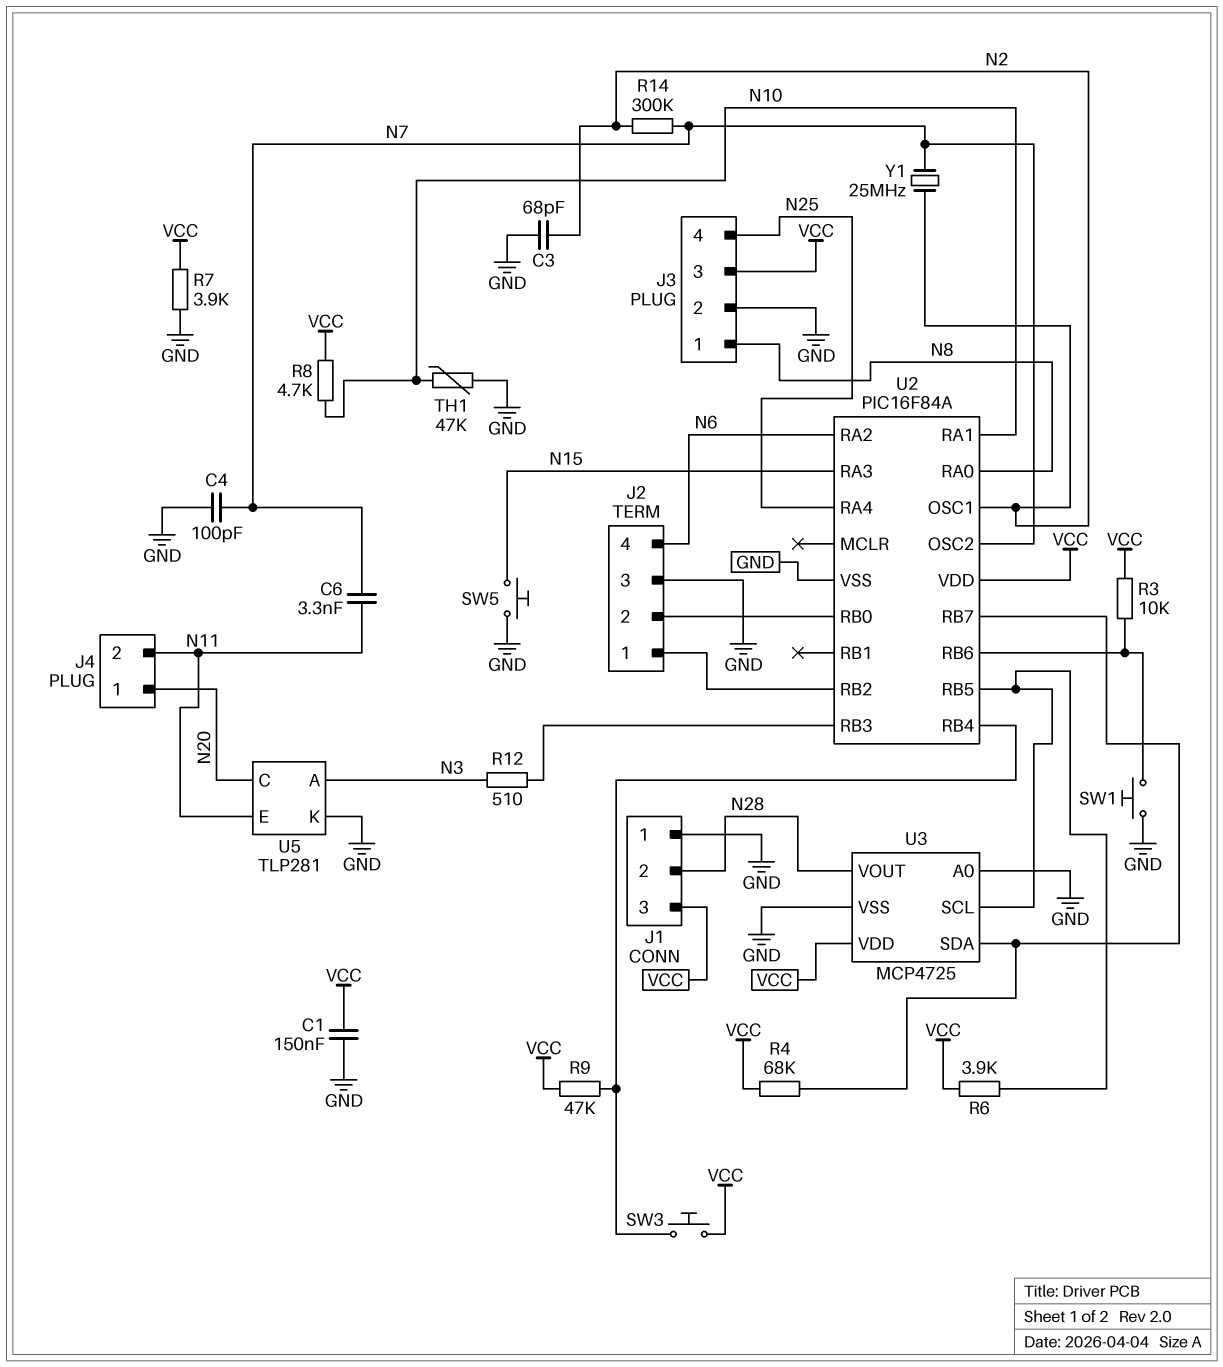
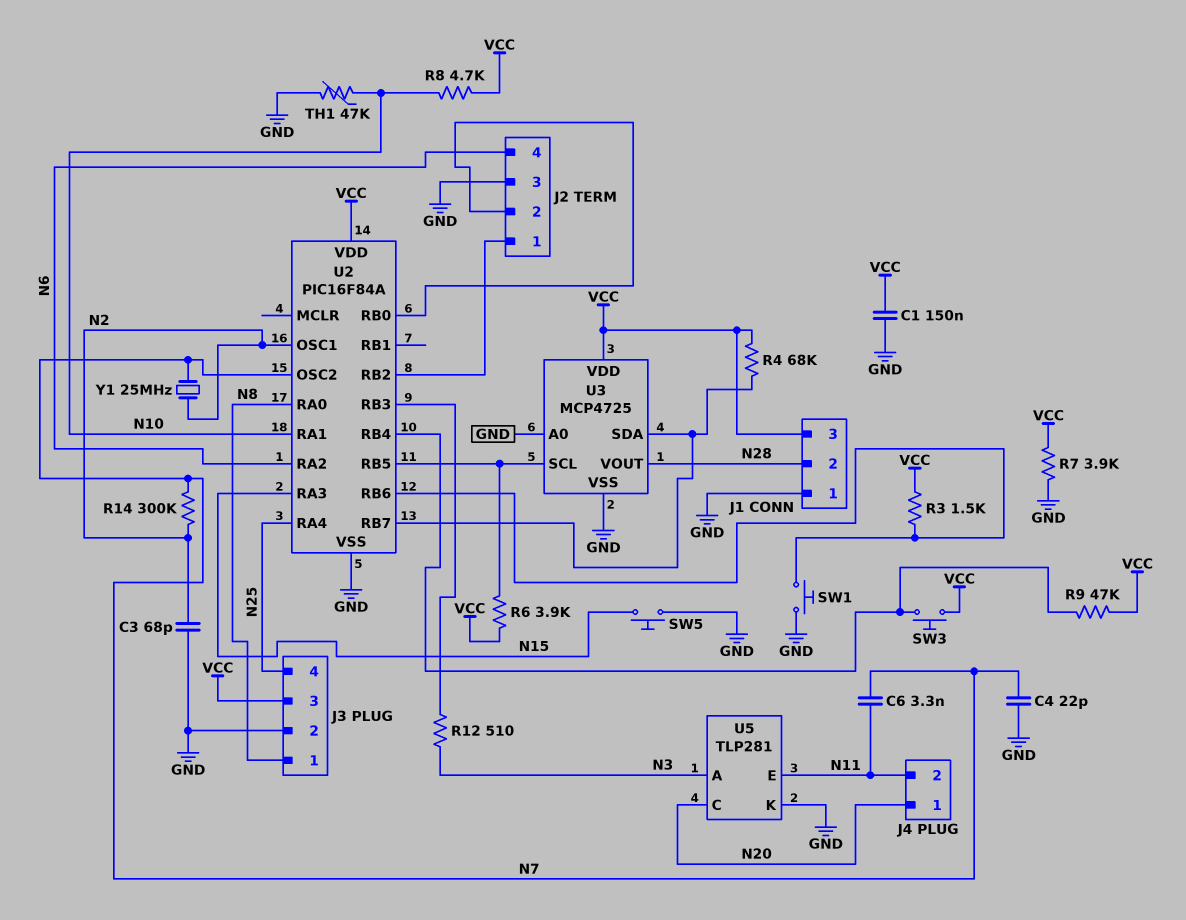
C4: 100pF (GND, N7) -> 22pF (GND, N7)
R3: 10k (U2/RB6, VCC) -> 1.5k (U2/RB6, VCC)

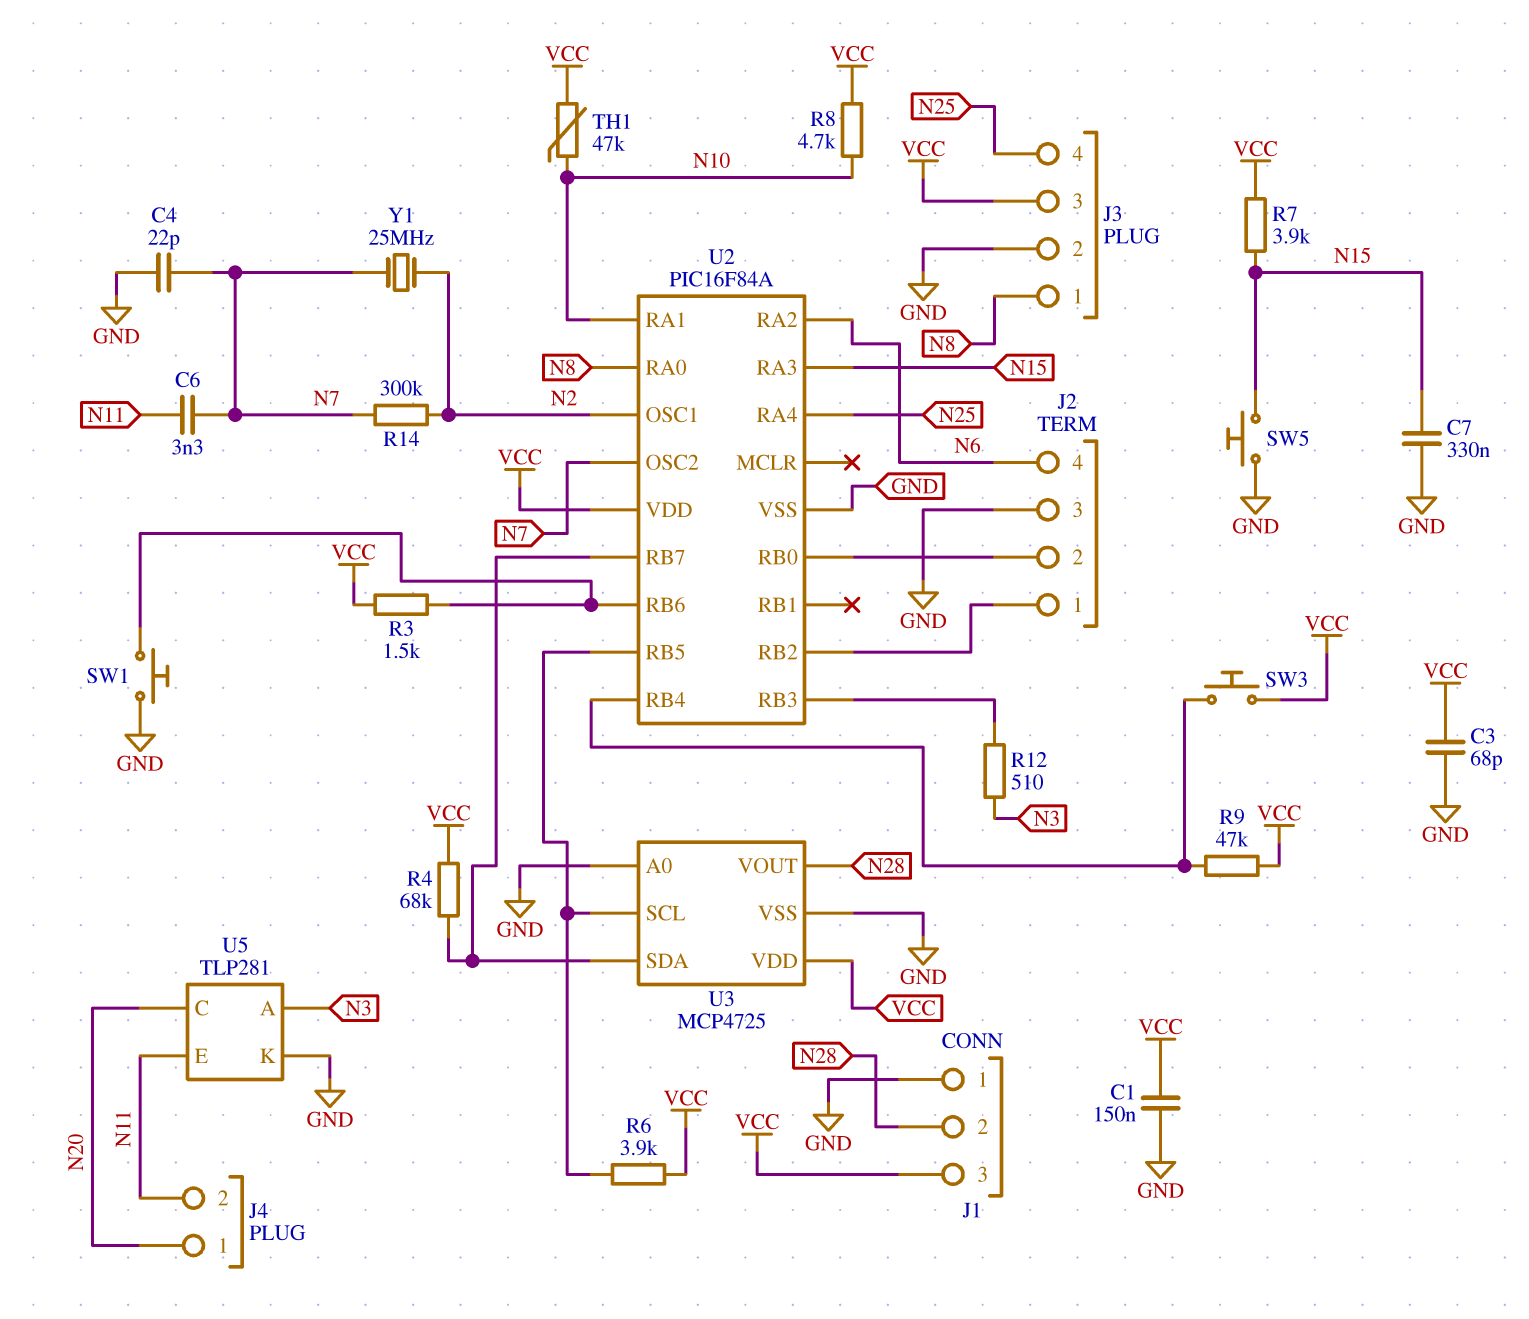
C3: 68pF (GND, N2) -> 68pF (GND, VCC)
C7: none -> 330nF (GND, N15)
R7: 3.9k (GND, VCC) -> 3.9k (N15, VCC)
TH1: 47k (GND, N10) -> 47k (N10, VCC)

